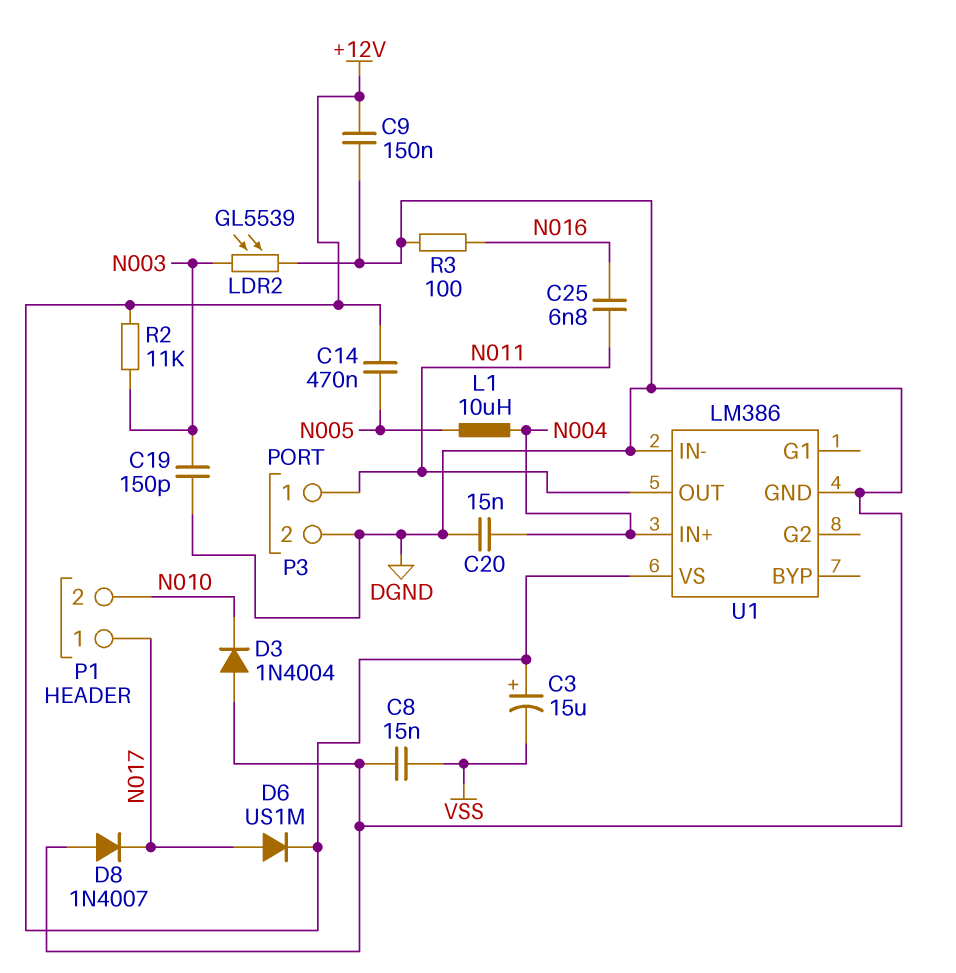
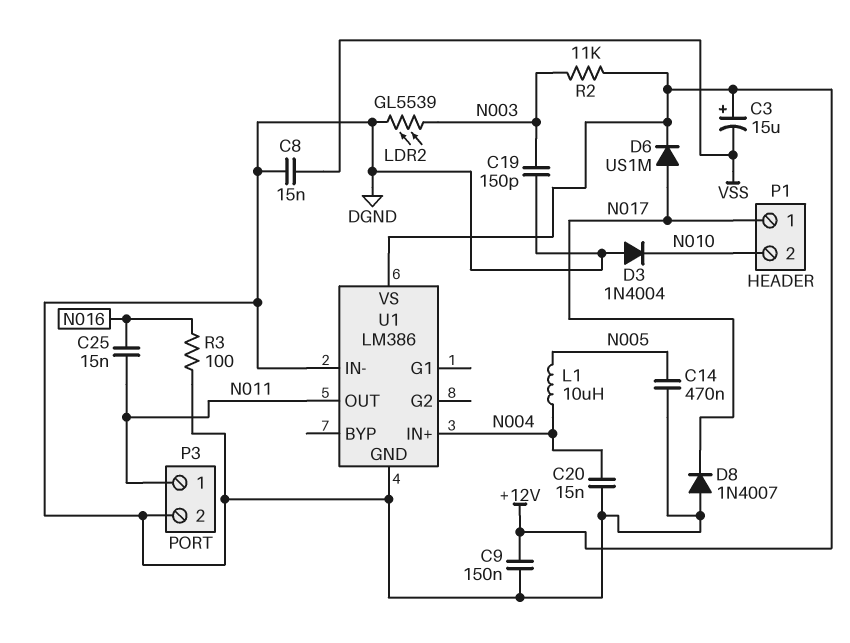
C14: 470nF (+12V, N005) -> 470nF (DGND, N005)
C25: 6.8nF (N011, N016) -> 15nF (N011, N016)

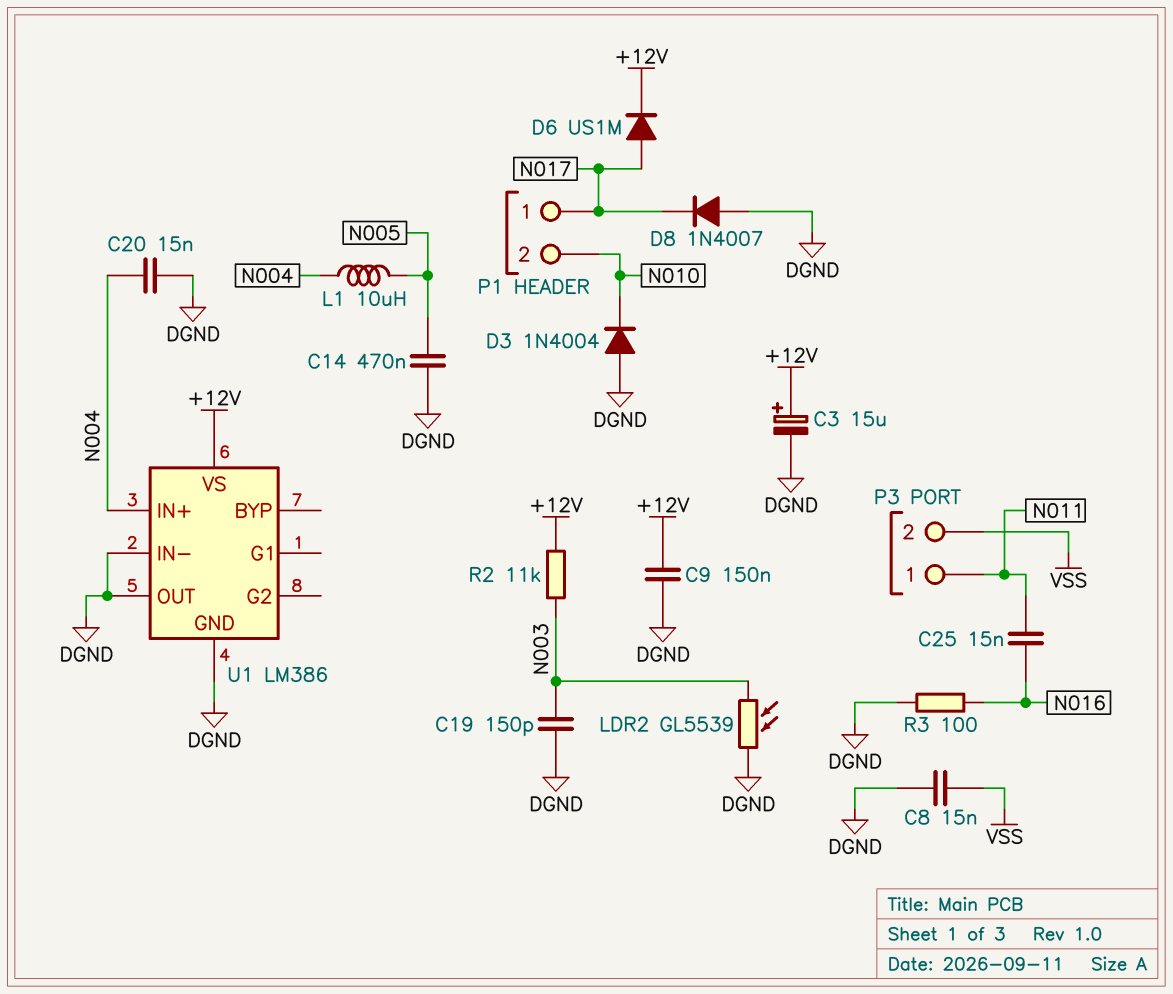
C3: 15uF (plus +12V, minus VSS) -> 15uF (plus +12V, minus DGND)
P3 pin 2: DGND -> VSS
U1 pin OUT: N011 -> DGND

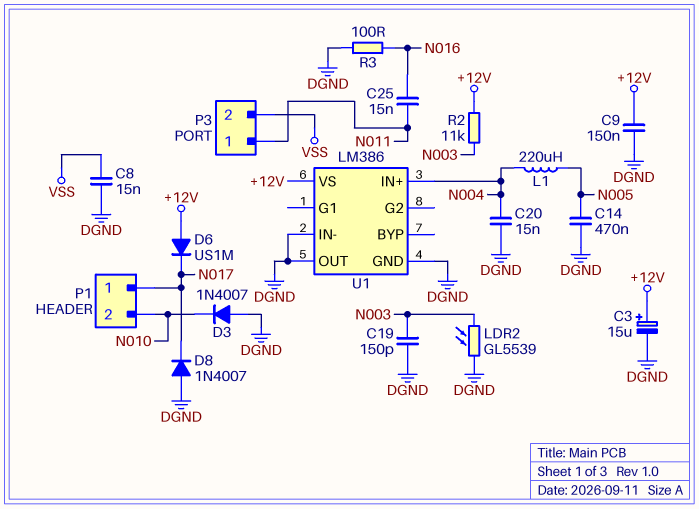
D3: diode 1N4004 (A DGND, K N010) -> diode 1N4007 (A DGND, K N010)
D6: diode US1M (A N017, K +12V) -> diode US1M (A +12V, K N017)
L1: 10uH (N004, N005) -> 220uH (N004, N005)

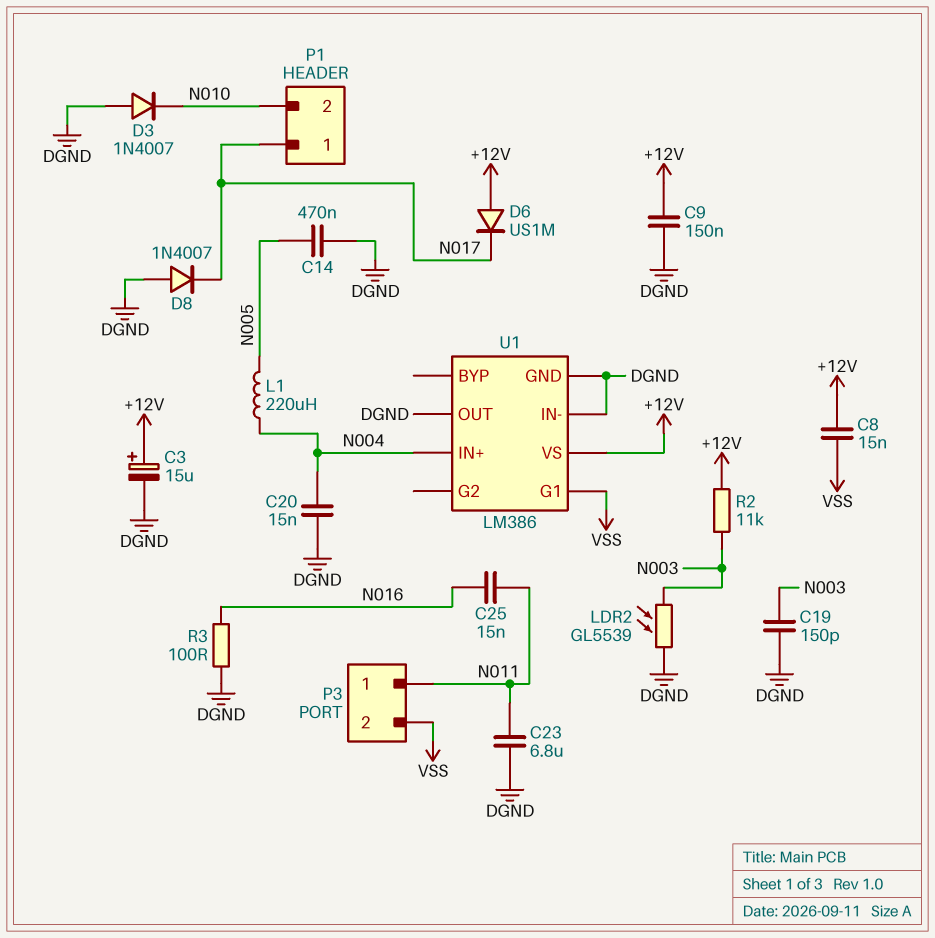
C8: 15nF (DGND, VSS) -> 15nF (+12V, VSS)
C23: none -> 6.8uF (DGND, N011)
U1 pin G1: none -> VSS

